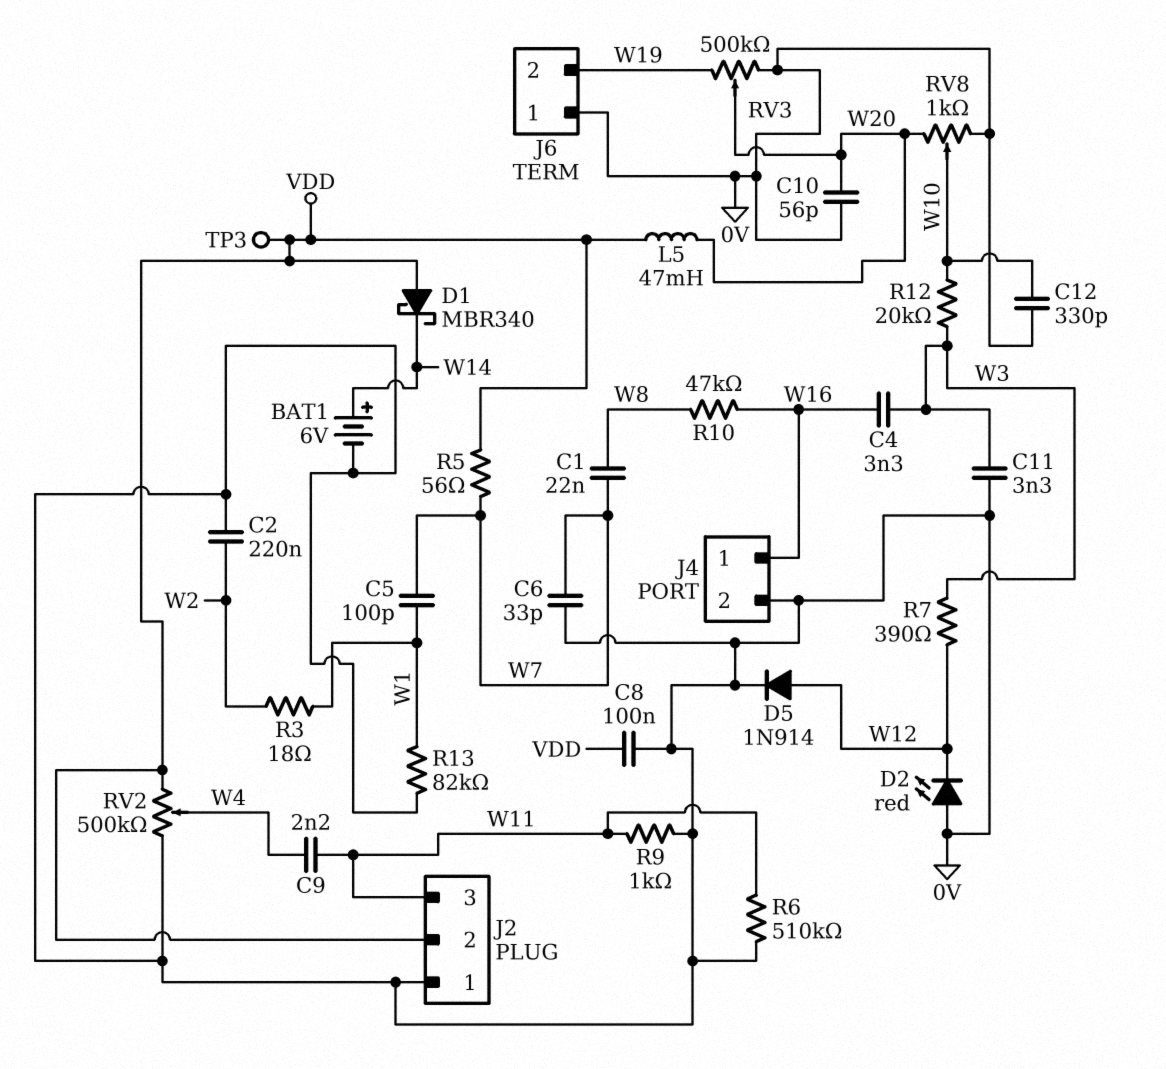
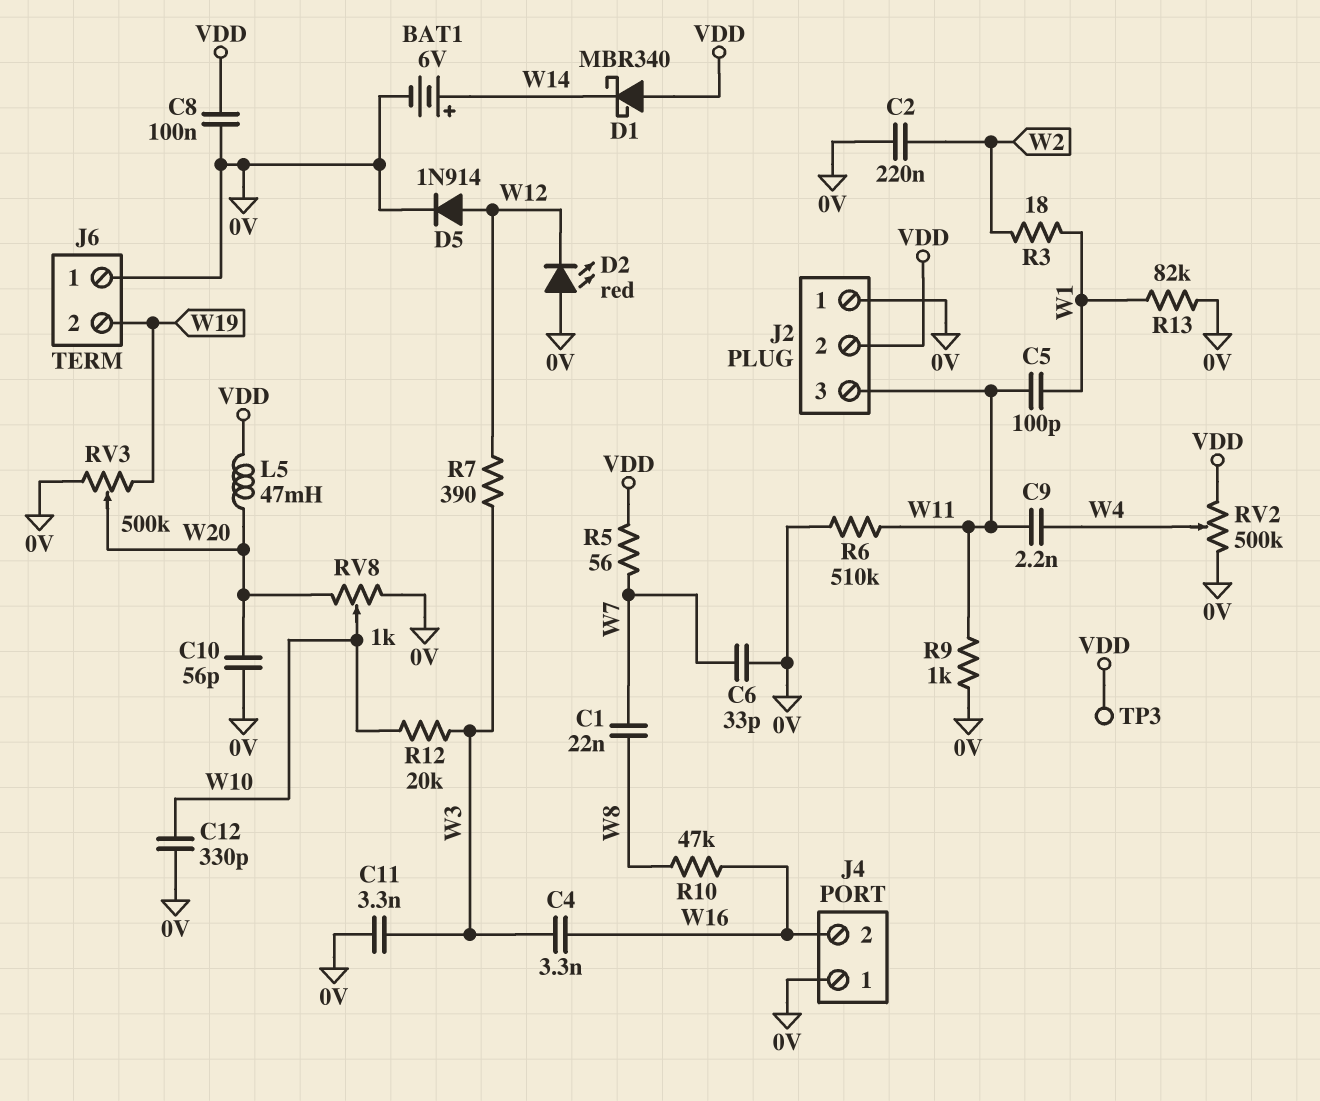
C5: 100pF (W1, W7) -> 100pF (W1, W11)
J4 pin 1: W16 -> 0V
J4 pin 2: 0V -> W16

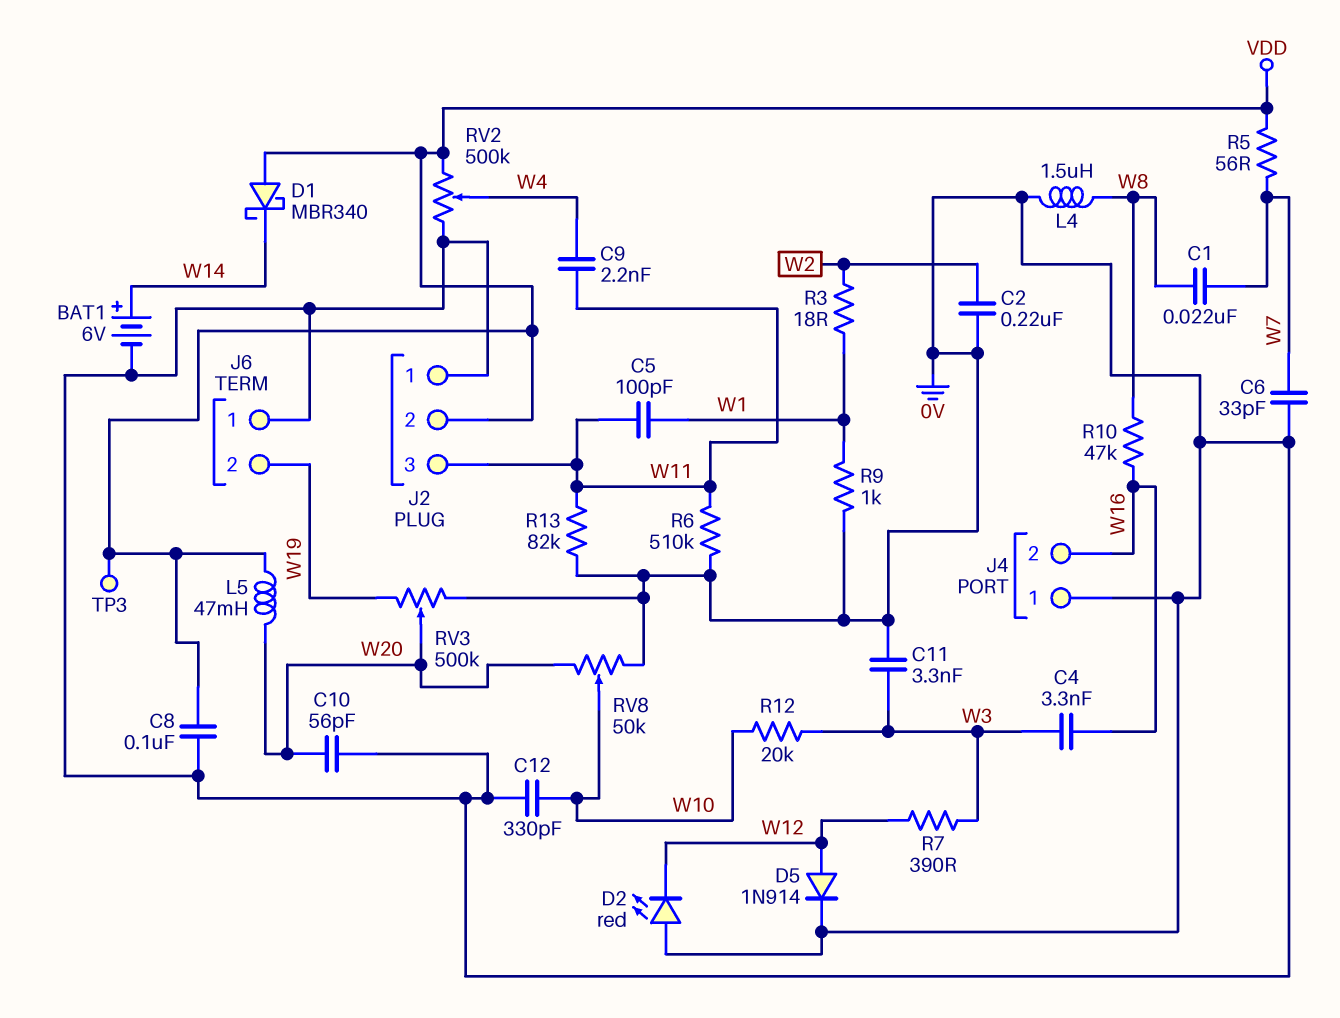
L4: none -> 1.5uH (0V, W8)
R9: 1k (0V, W11) -> 1k (0V, W1)
R13: 82k (0V, W1) -> 82k (0V, W11)
RV8: 1k (0V, W20, wiper W10) -> 50k (0V, W20, wiper W10)

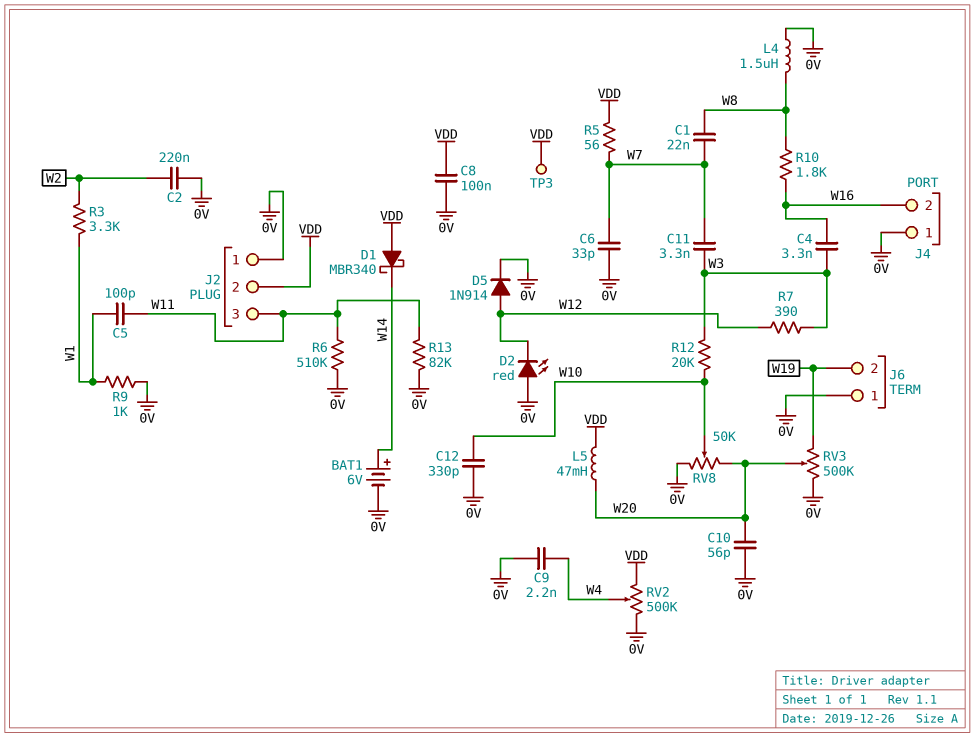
C9: 2.2nF (W4, W11) -> 2.2nF (0V, W4)
C11: 3.3nF (0V, W3) -> 3.3nF (W3, W7)
R3: 18 (W1, W2) -> 3.3k (W1, W2)
R10: 47k (W8, W16) -> 1.8k (W8, W16)

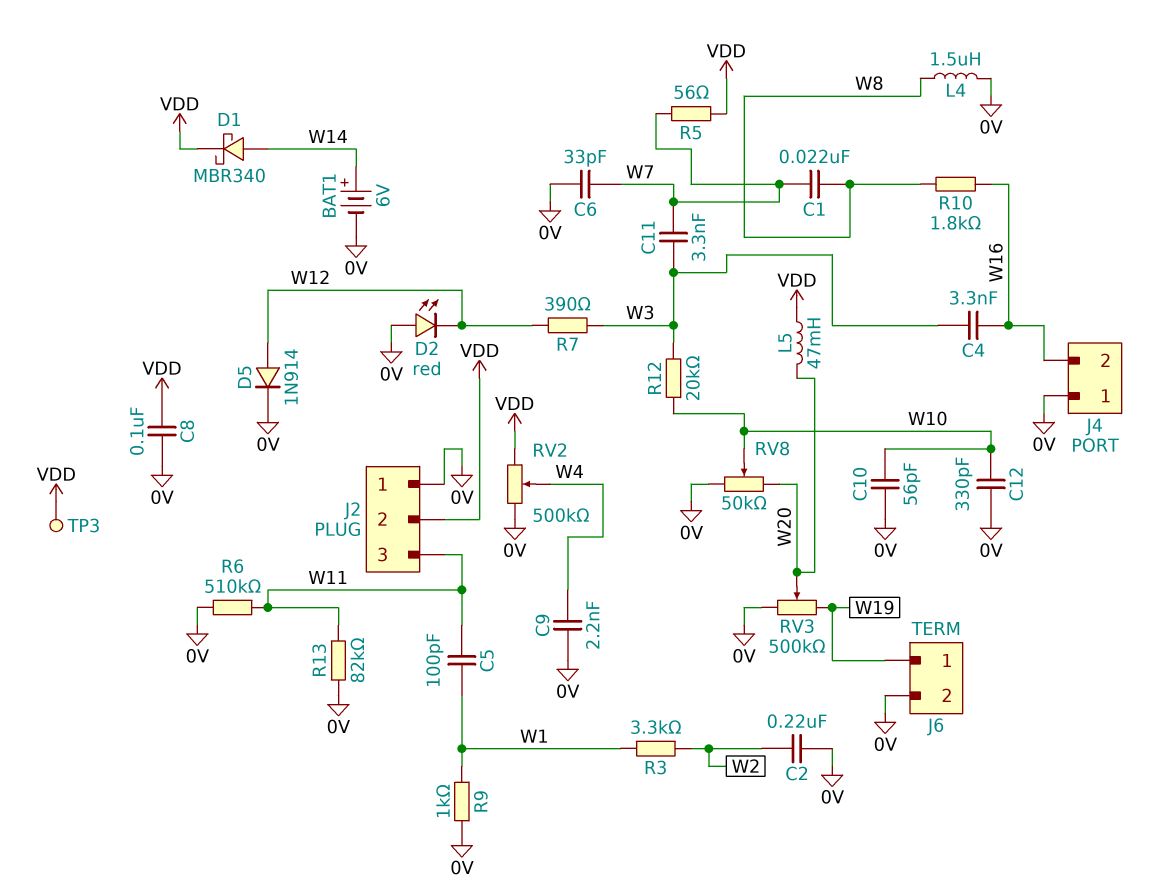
C10: 56pF (0V, W20) -> 56pF (0V, W10)
D1: schottky MBR340 (A VDD, K W14) -> schottky MBR340 (A W14, K VDD)
J6 pin 1: 0V -> W19
J6 pin 2: W19 -> 0V

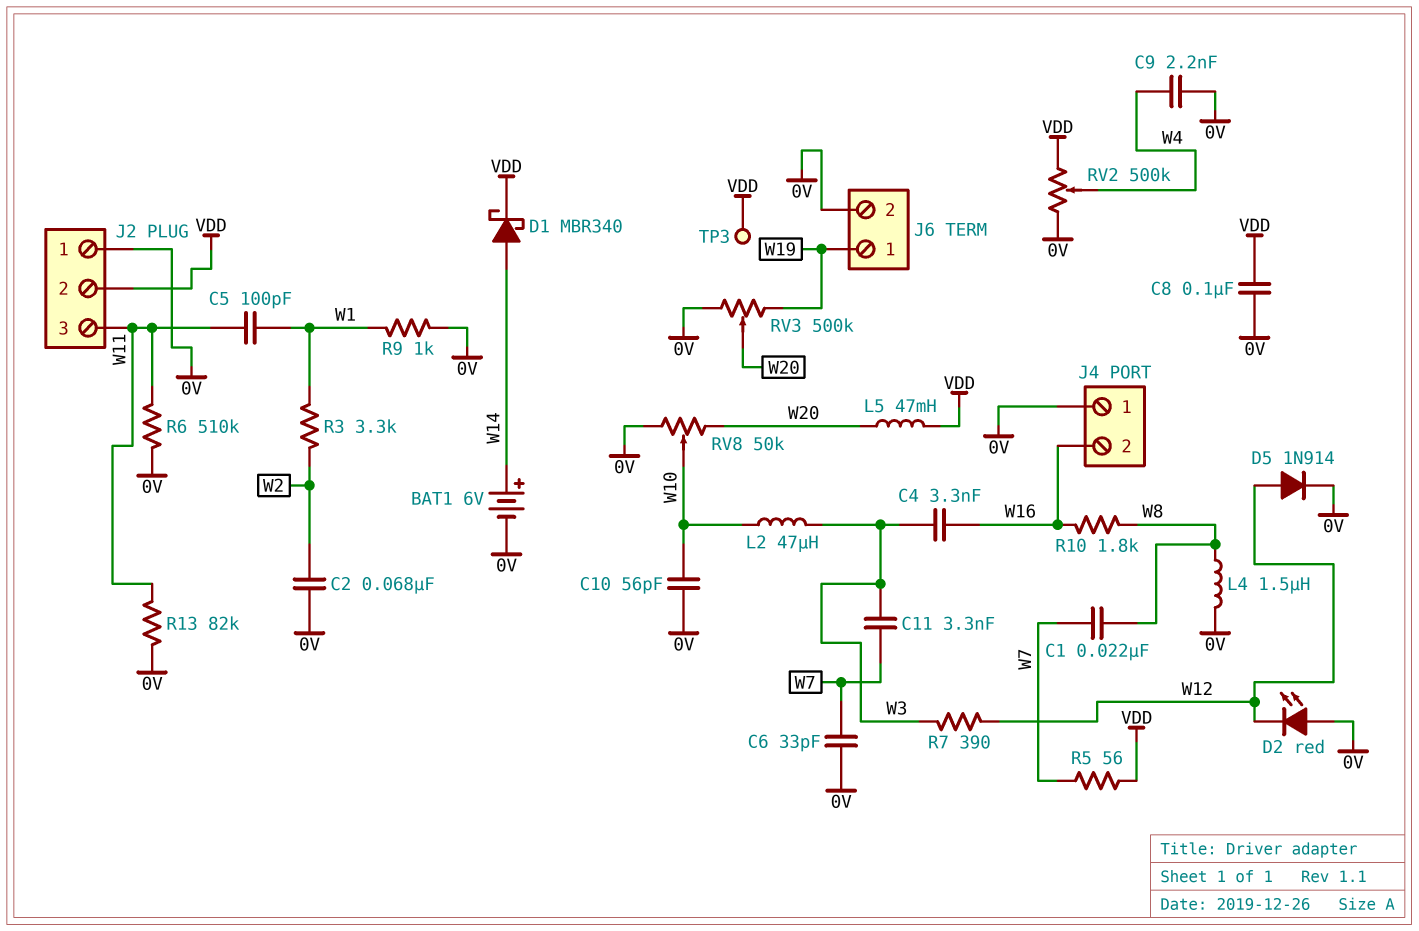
C2: 220nF (0V, W2) -> 68nF (0V, W2)
C12: 330pF (0V, W10) -> none
L2: none -> 47uH (W3, W10)
R12: 20k (W3, W10) -> none

